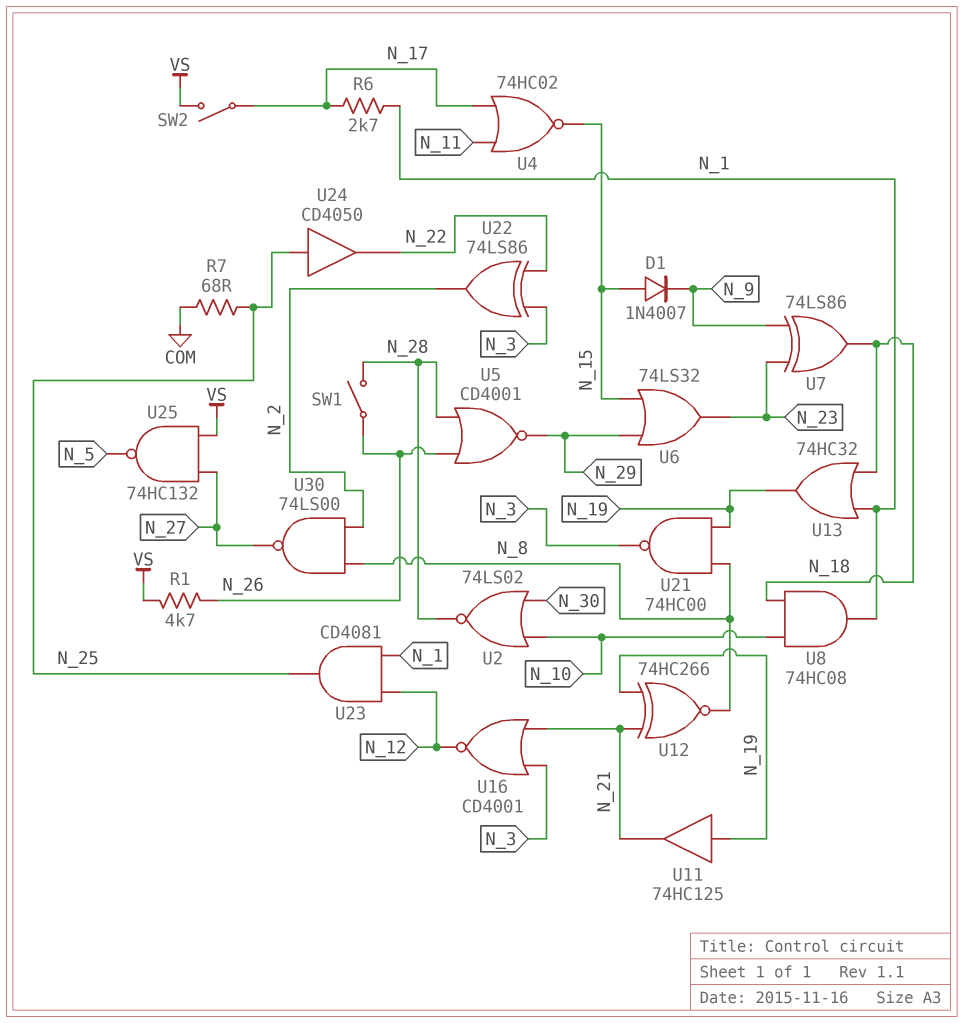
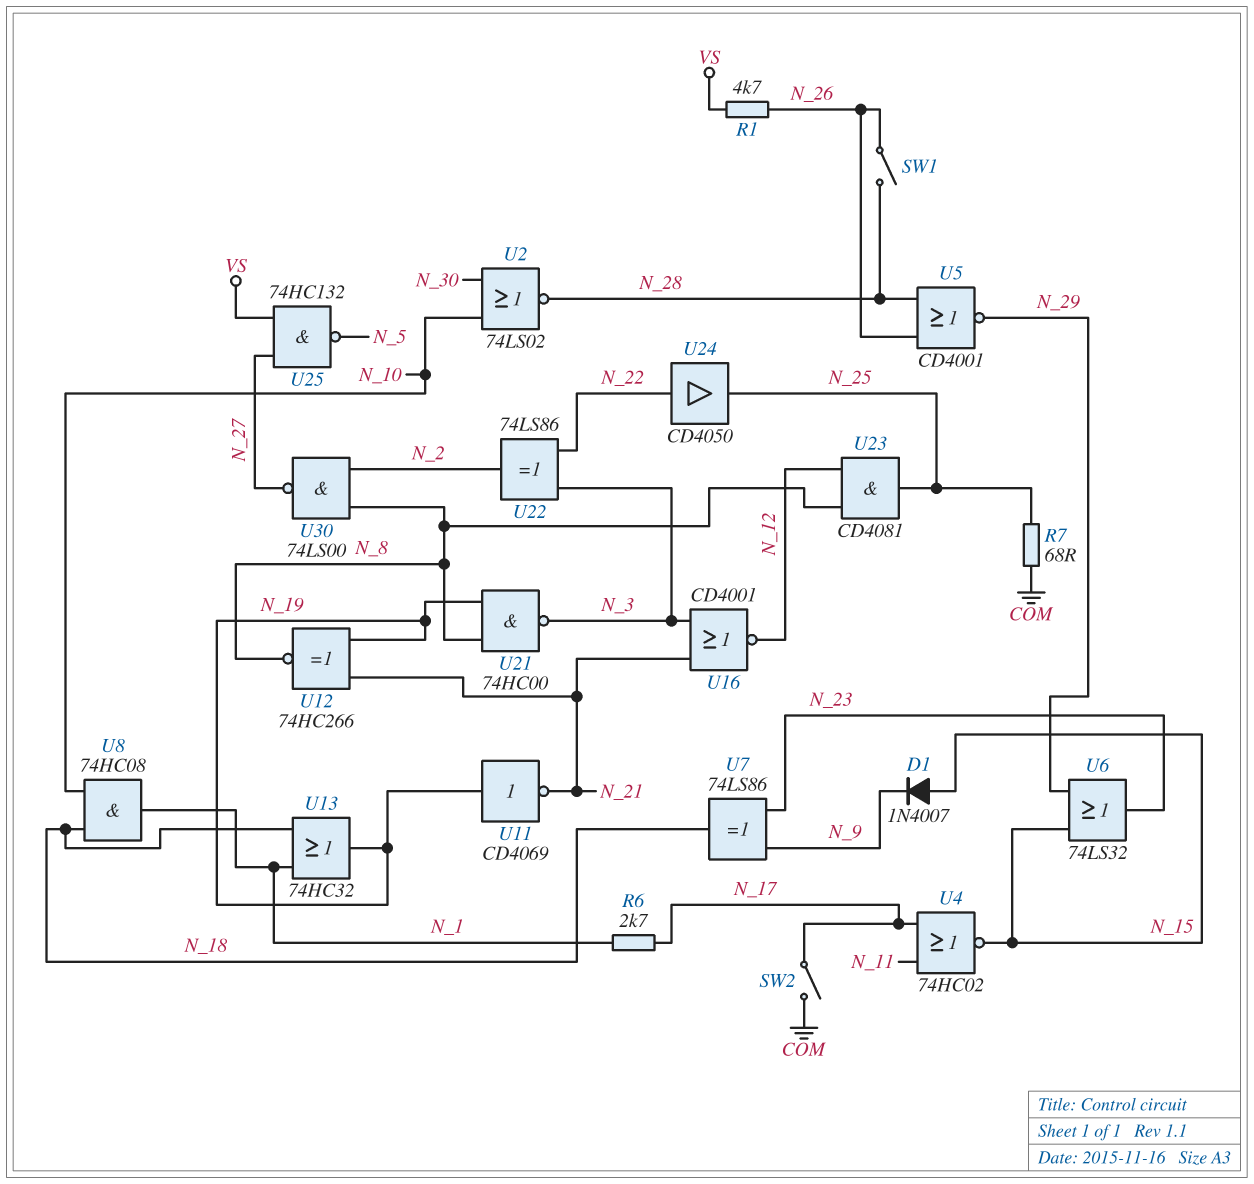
SW2: switch (N_17, VS) -> switch (COM, N_17)
U11: buffer 74HC125 (in N_19, out N_21) -> NOT CD4069 (in N_19, out N_21)
U23: AND CD4081 (in N_1, in N_12, out N_25) -> AND CD4081 (in N_8, in N_12, out N_25)
U24: buffer CD4050 (in N_25, out N_22) -> buffer CD4050 (in N_22, out N_25)

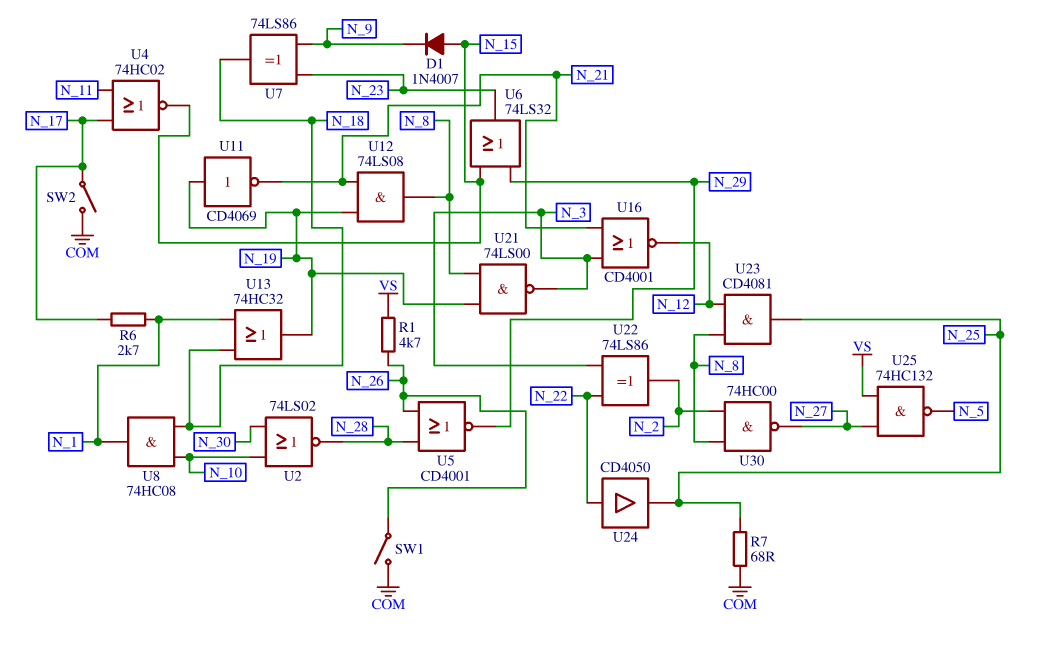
SW1: switch (N_26, N_28) -> switch (COM, N_26)
U12: XNOR 74HC266 (in N_19, in N_21, out N_8) -> AND 74LS08 (in N_19, in N_21, out N_8)
U21: NAND 74HC00 (in N_8, in N_19, out N_3) -> NAND 74LS00 (in N_8, in N_19, out N_3)
U30: NAND 74LS00 (in N_2, in N_8, out N_27) -> NAND 74HC00 (in N_2, in N_8, out N_27)

